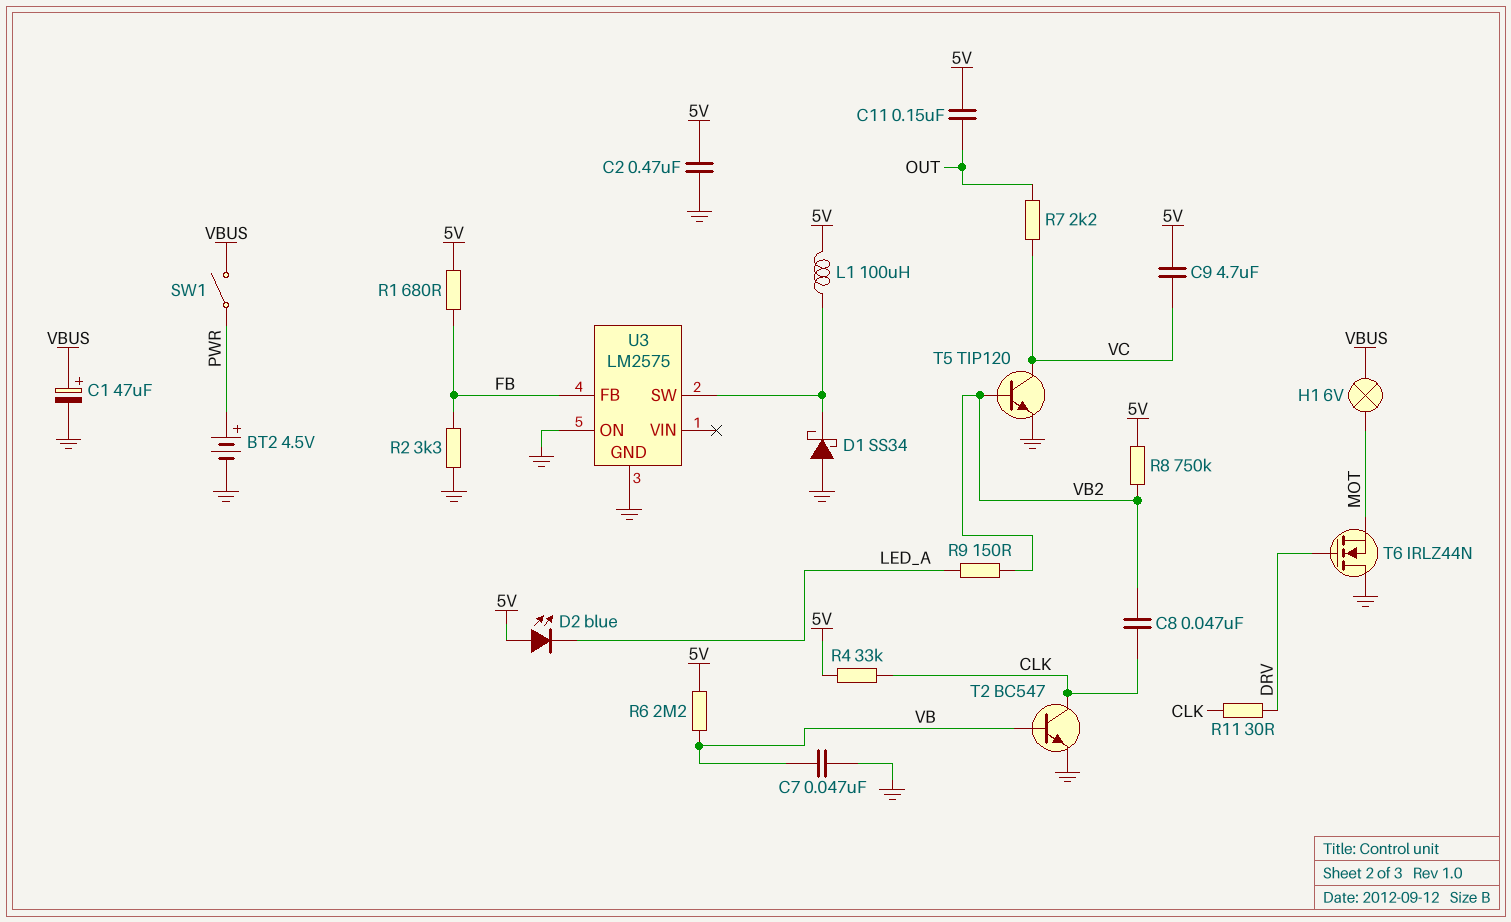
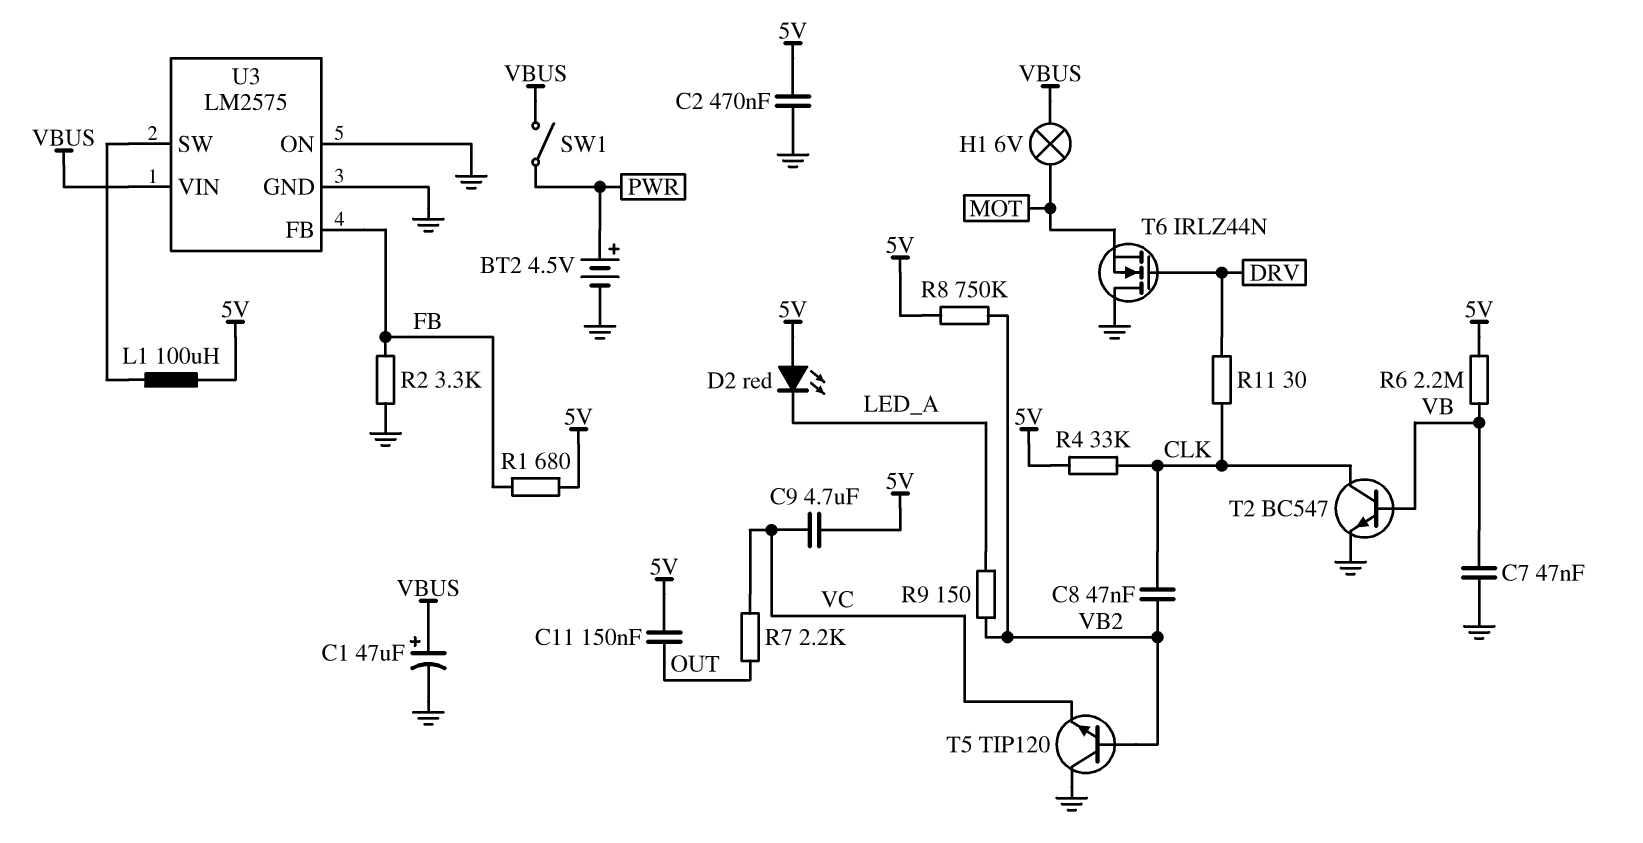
D1: schottky SS34 (A GND, K U3/SW) -> none
D2: LED blue (A 5V, K LED_A) -> LED red (A 5V, K LED_A)
T5: NPN TIP120 (B VB2, C VC, E GND) -> NPN TIP120 (B VB2, C GND, E VC)
U3 pin VIN: none -> VBUS

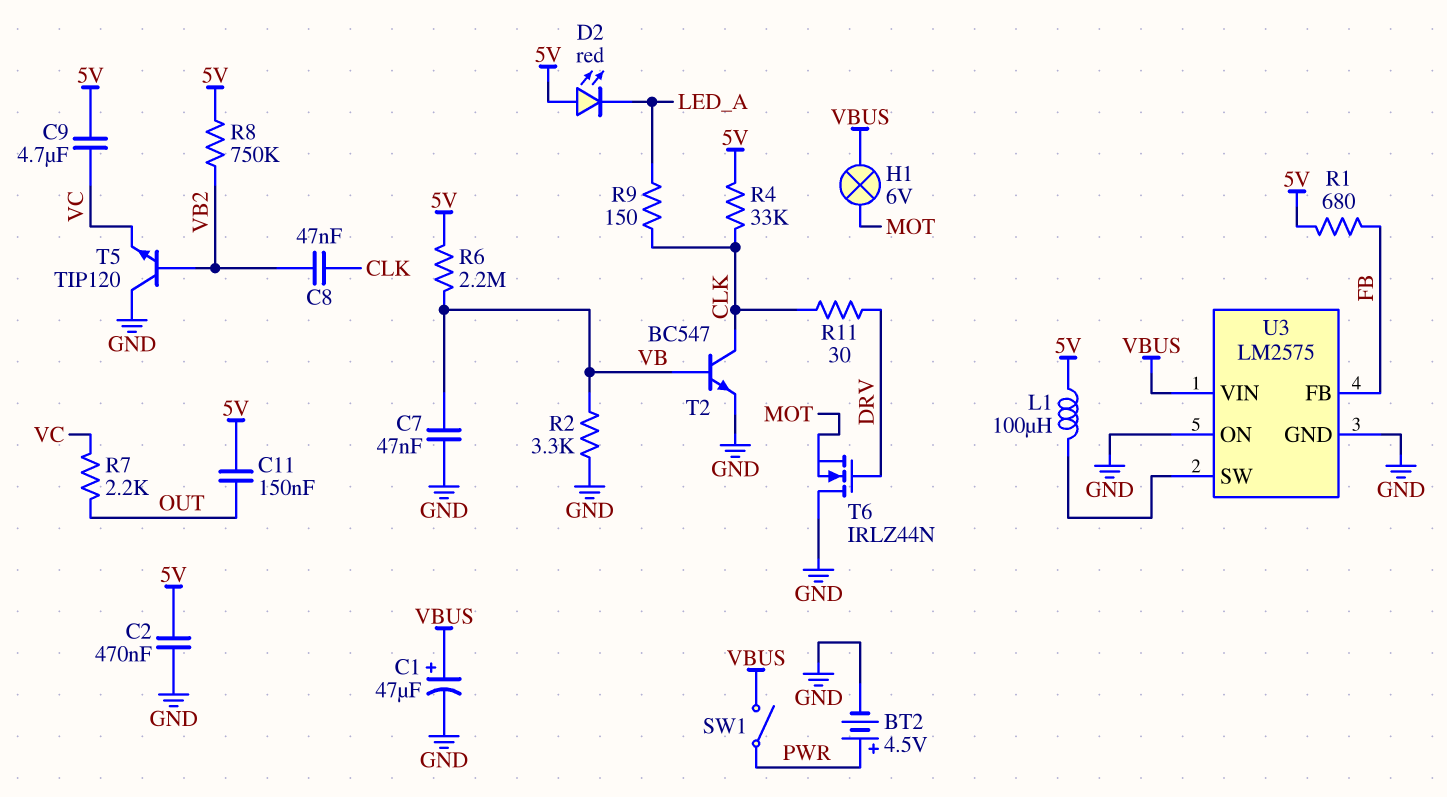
R2: 3.3k (FB, GND) -> 3.3k (GND, VB)
R9: 150 (LED_A, VB2) -> 150 (CLK, LED_A)

